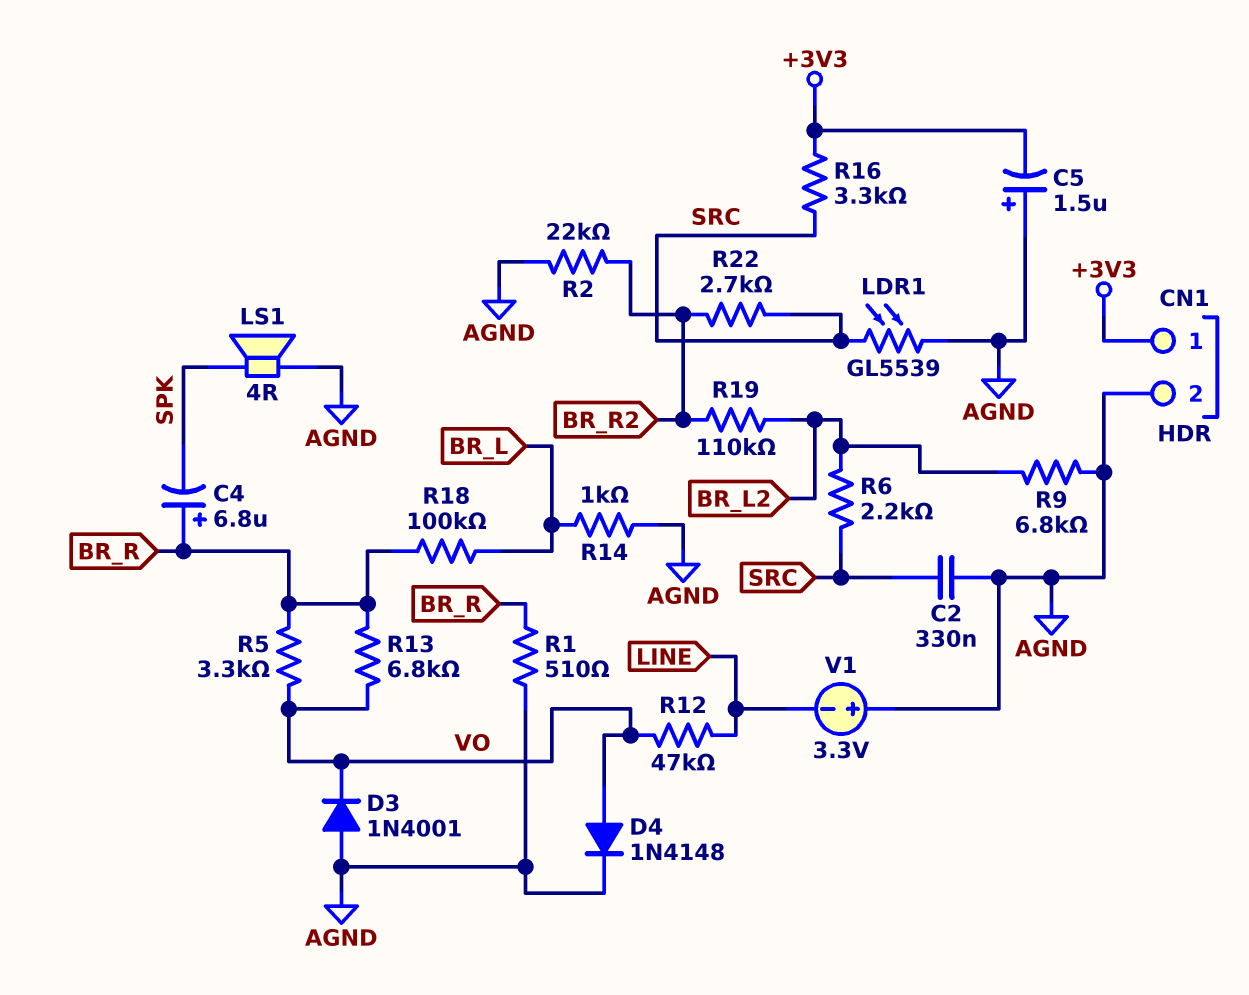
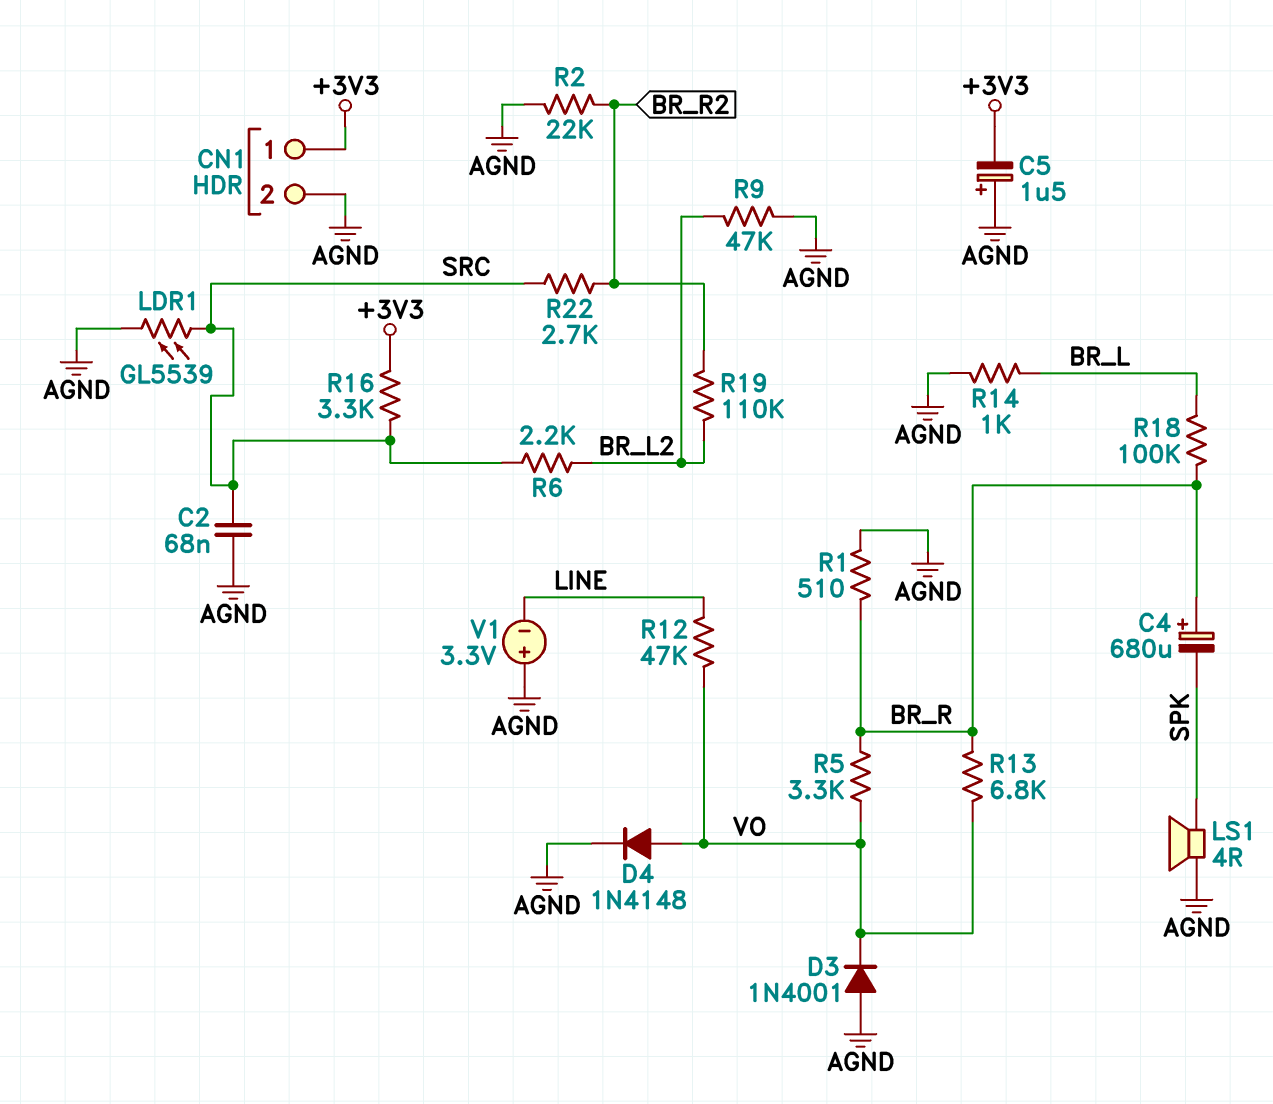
C2: 330nF (AGND, SRC) -> 68nF (AGND, SRC)
C4: 6.8uF (plus BR_R, minus SPK) -> 680uF (plus BR_R, minus SPK)
R9: 6.8k (AGND, BR_L2) -> 47k (AGND, BR_L2)

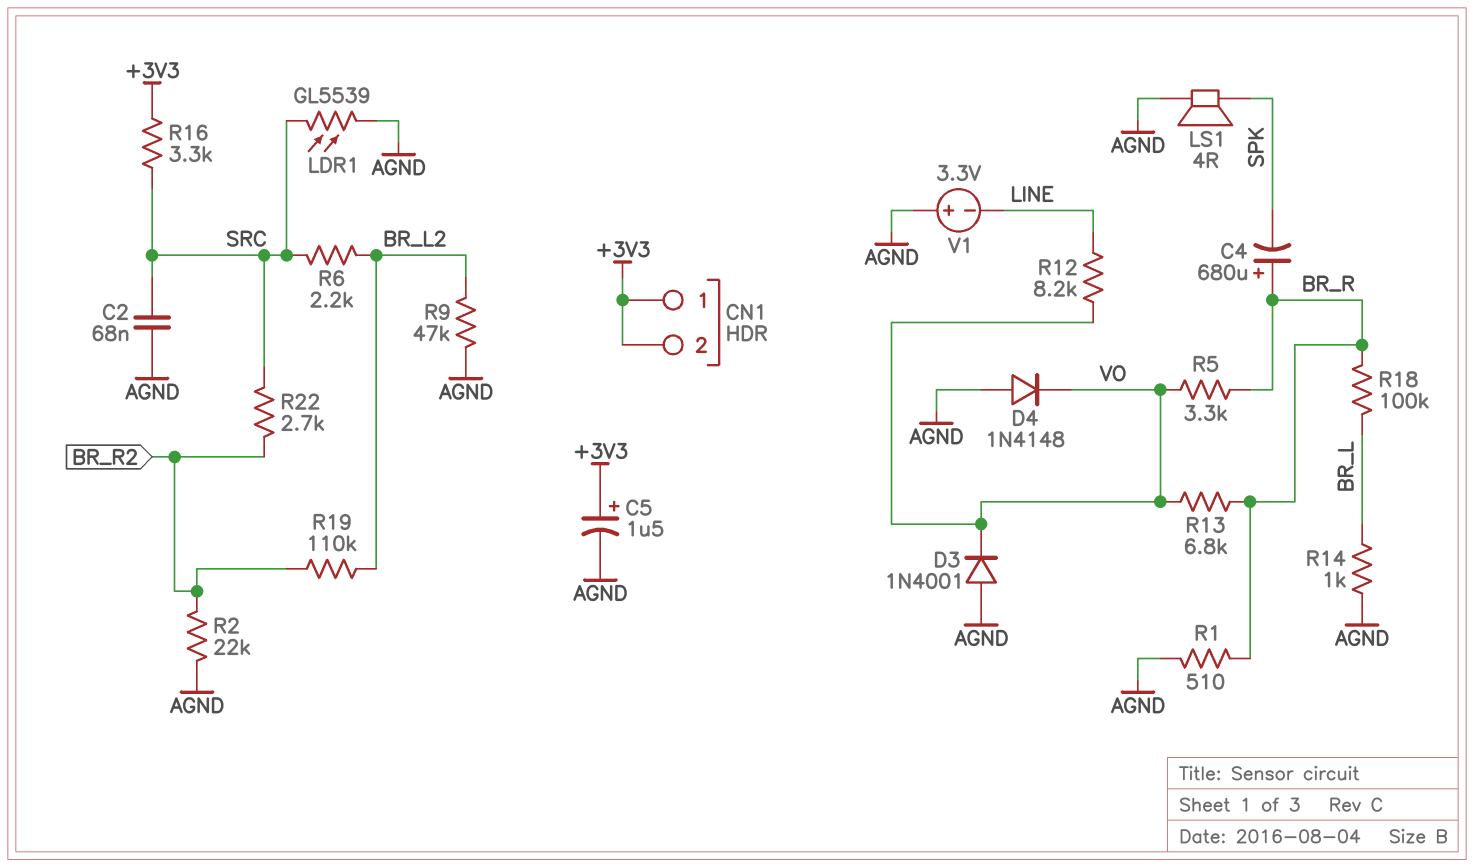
C5: 1.5uF (plus AGND, minus +3V3) -> 1.5uF (plus +3V3, minus AGND)
CN1 pin 2: AGND -> +3V3
D4: diode 1N4148 (A VO, K AGND) -> diode 1N4148 (A AGND, K VO)
R12: 47k (LINE, VO) -> 8.2k (LINE, VO)

